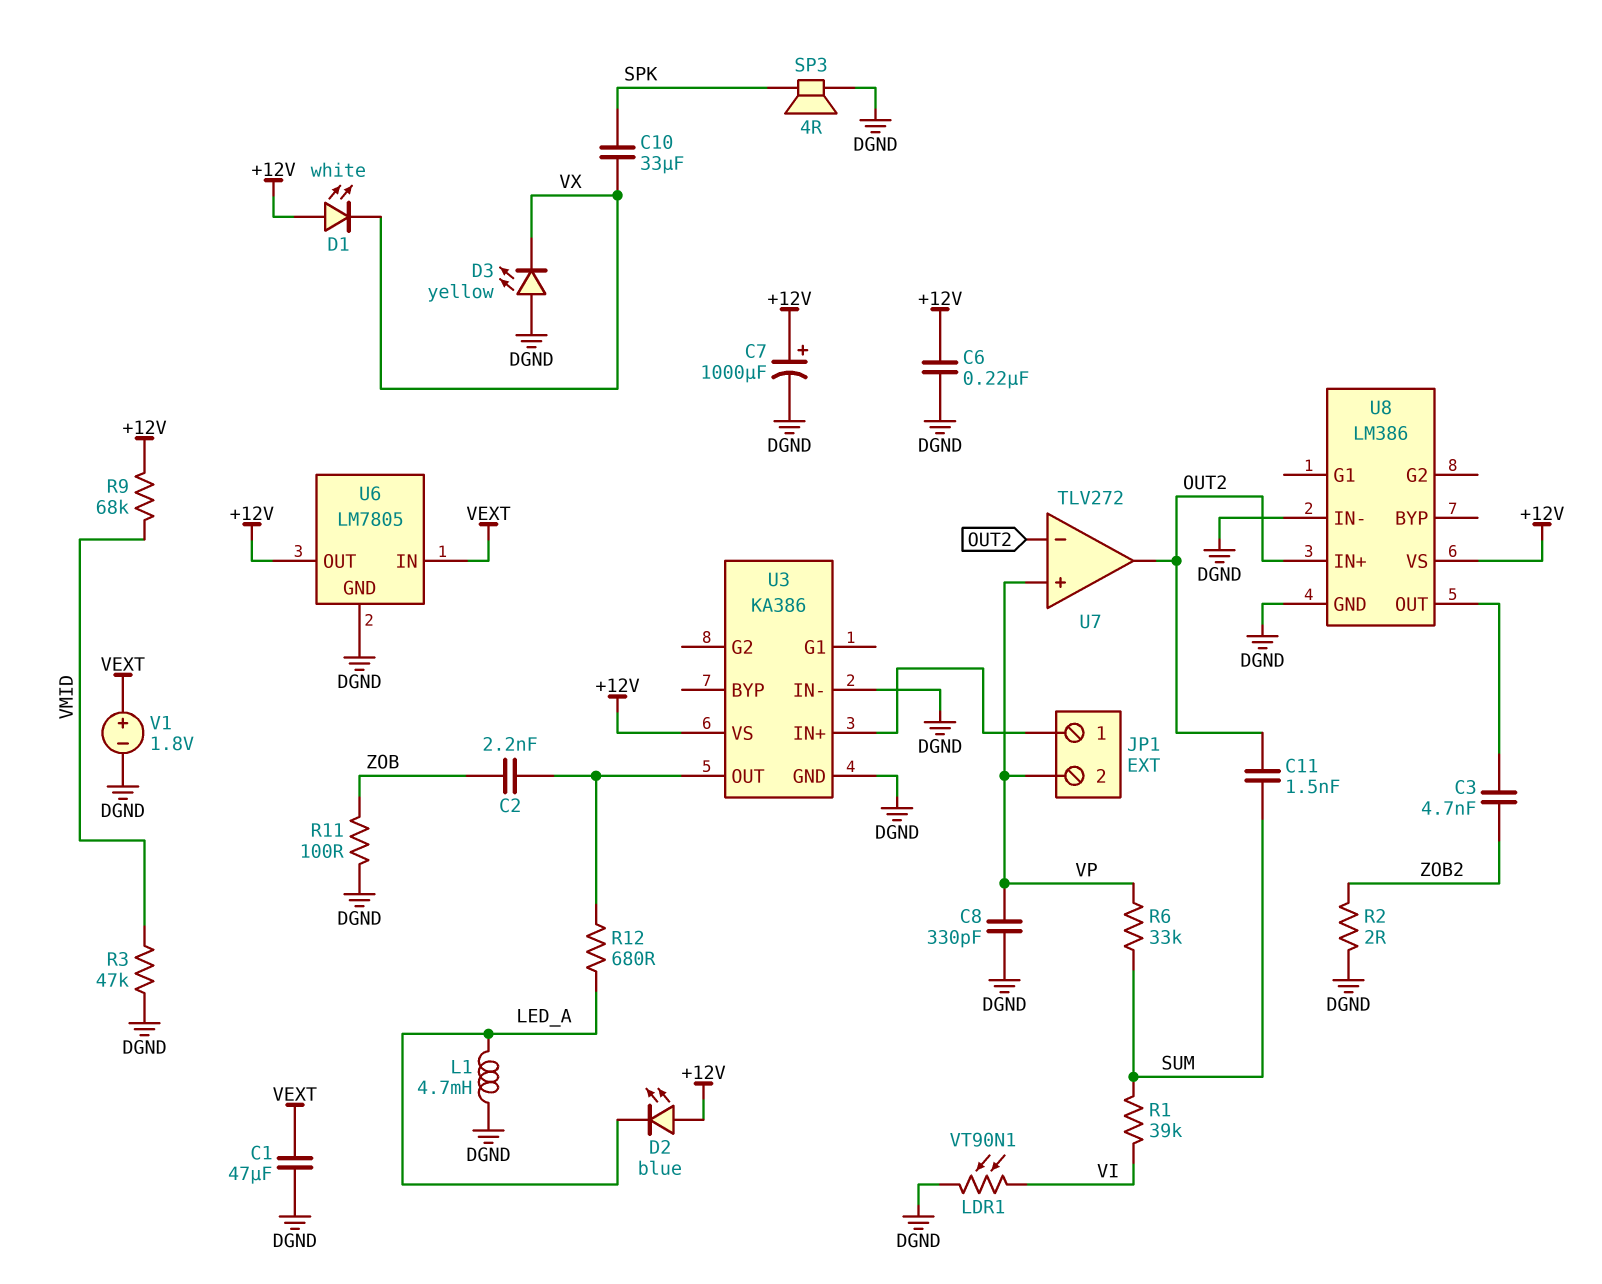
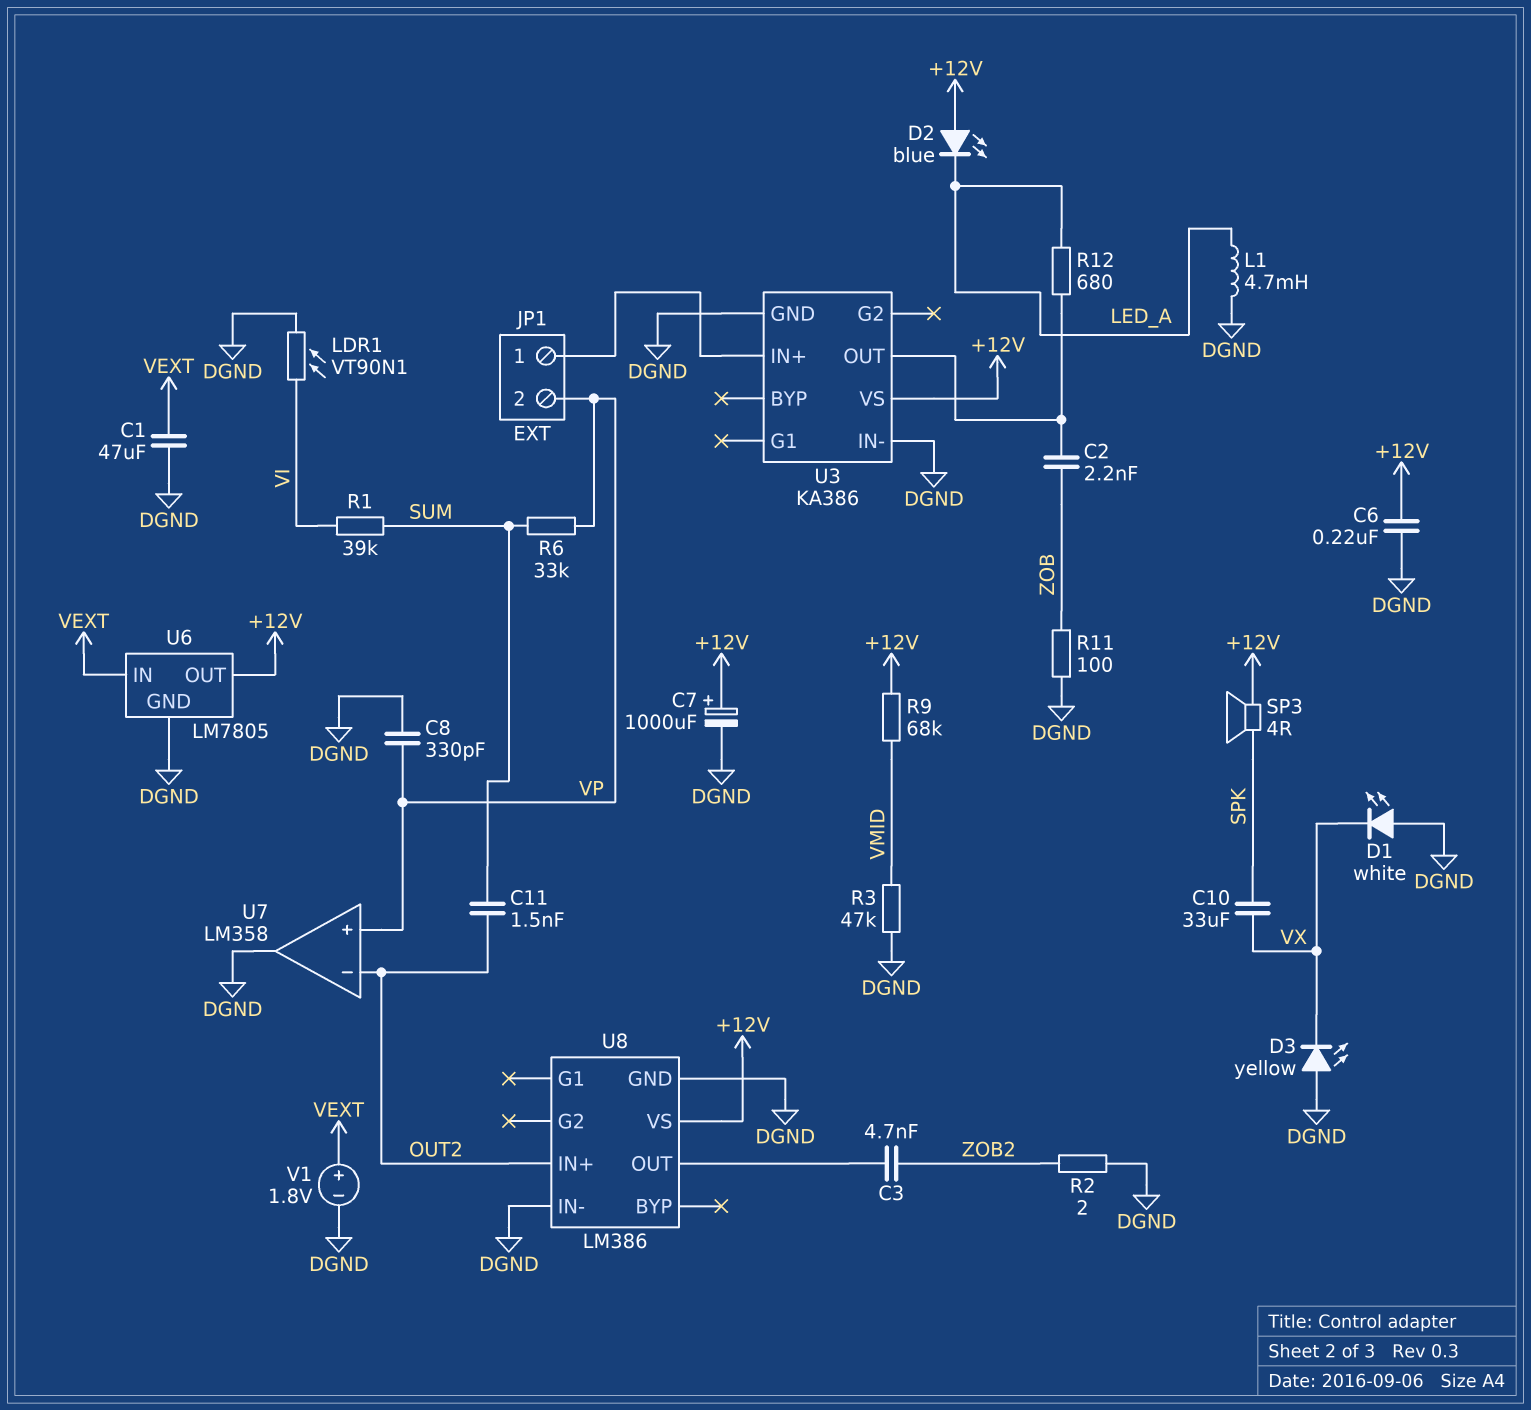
D1: LED white (A +12V, K VX) -> LED white (A DGND, K VX)
SP3: speaker 4R (DGND, SPK) -> speaker 4R (+12V, SPK)
U7: TLV272 -> LM358
U7 pin out: OUT2 -> DGND

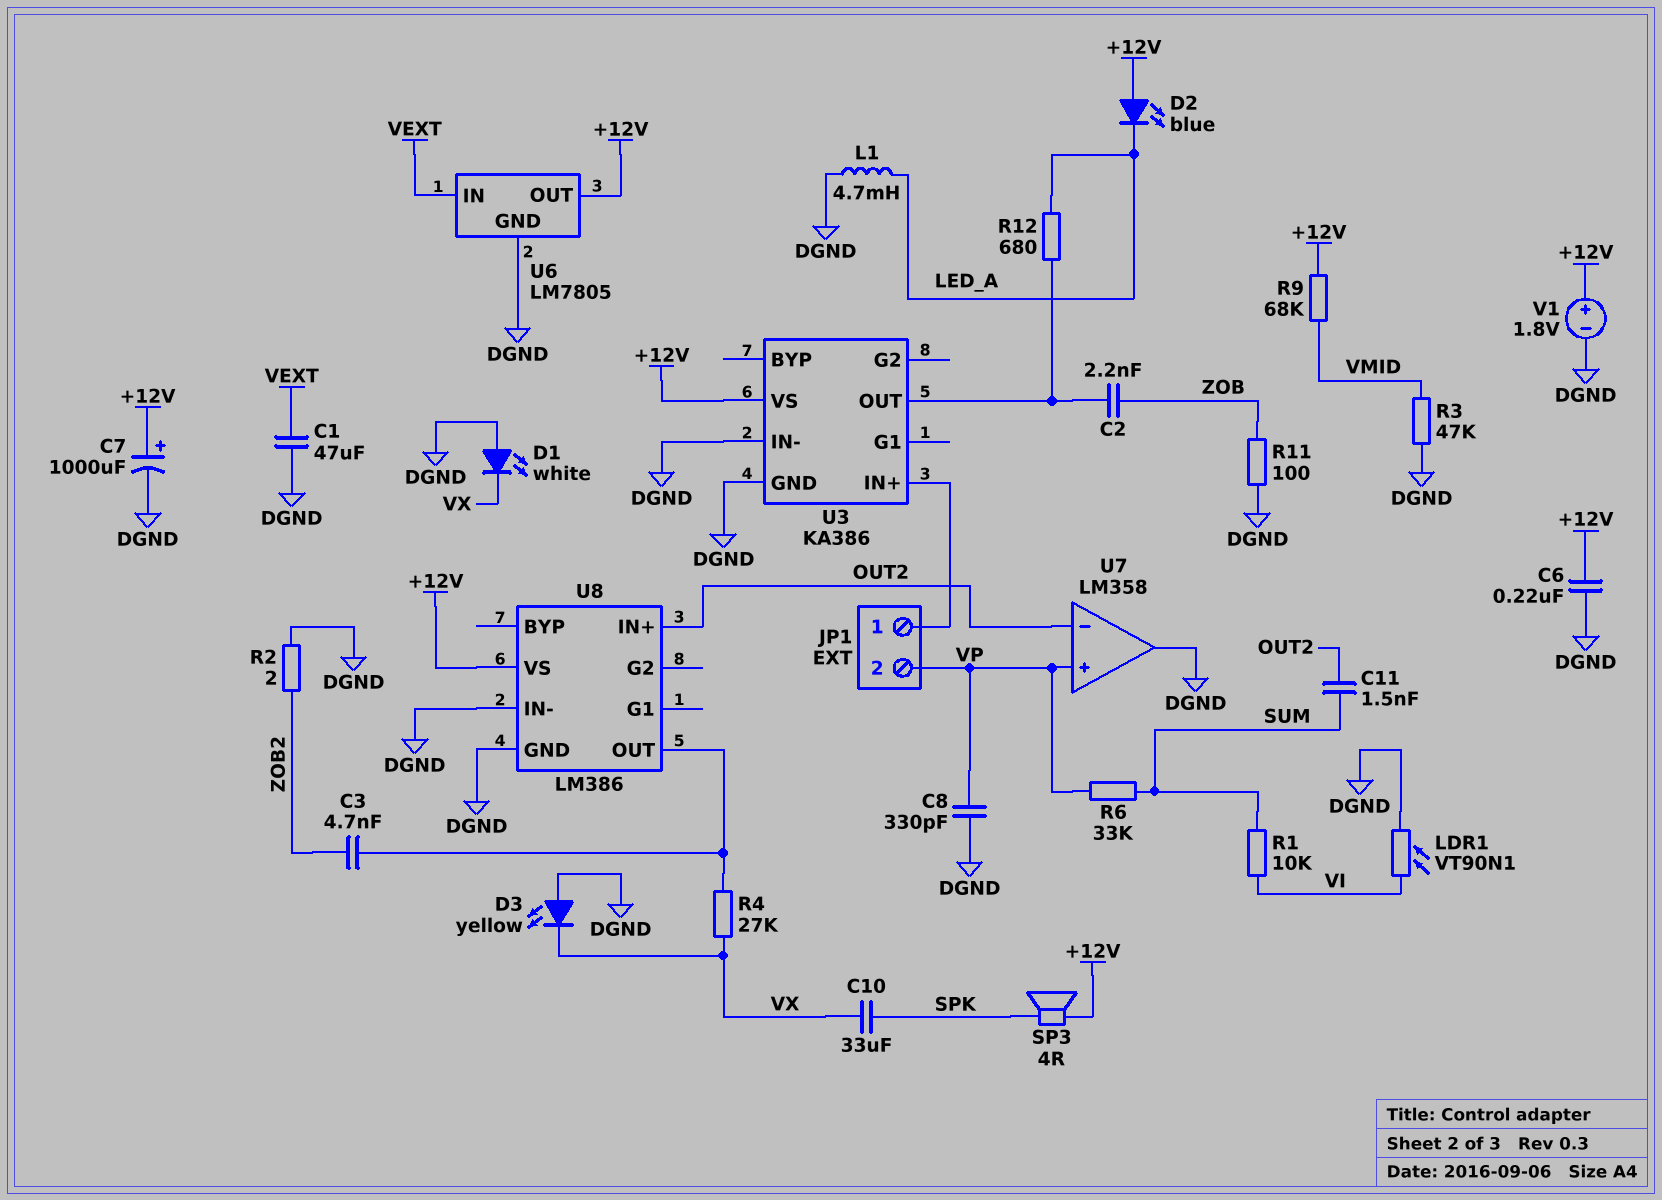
R1: 39k (SUM, VI) -> 10k (SUM, VI)
R4: none -> 27k (U8/OUT, VX)
V1: 1.8V (plus VEXT, minus DGND) -> 1.8V (plus +12V, minus DGND)

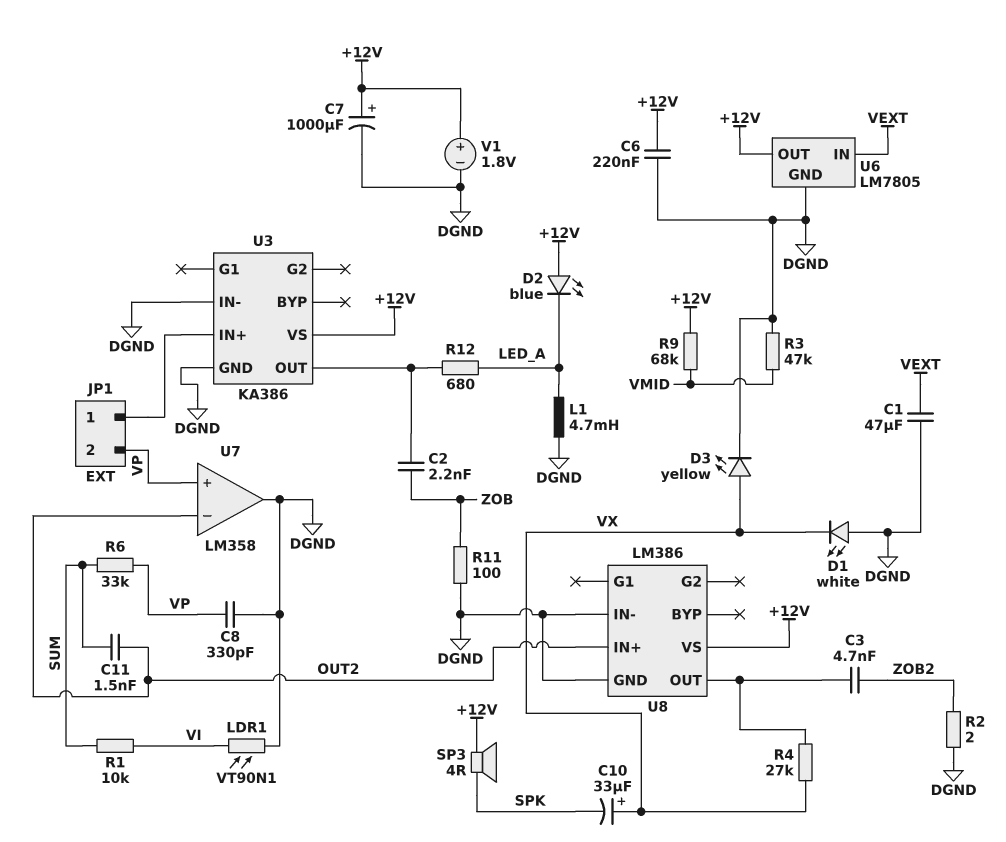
C10: 33uF (SPK, VX) -> 33uF (plus VX, minus SPK)
D3: LED yellow (A DGND, K VX) -> LED yellow (A VX, K DGND)

